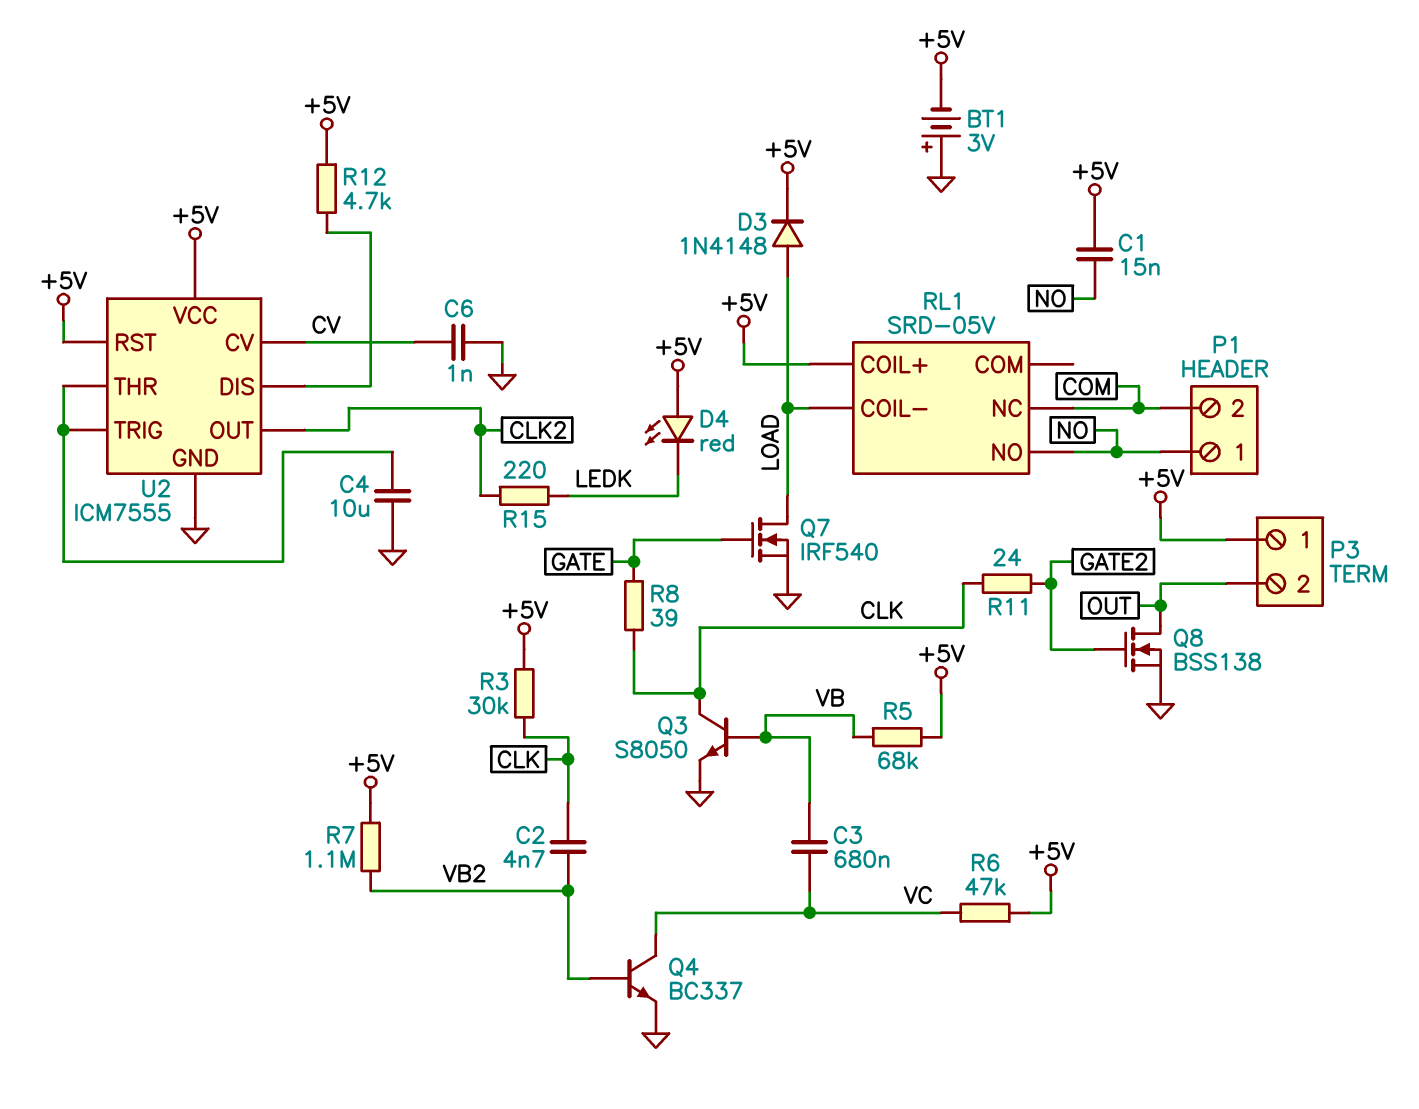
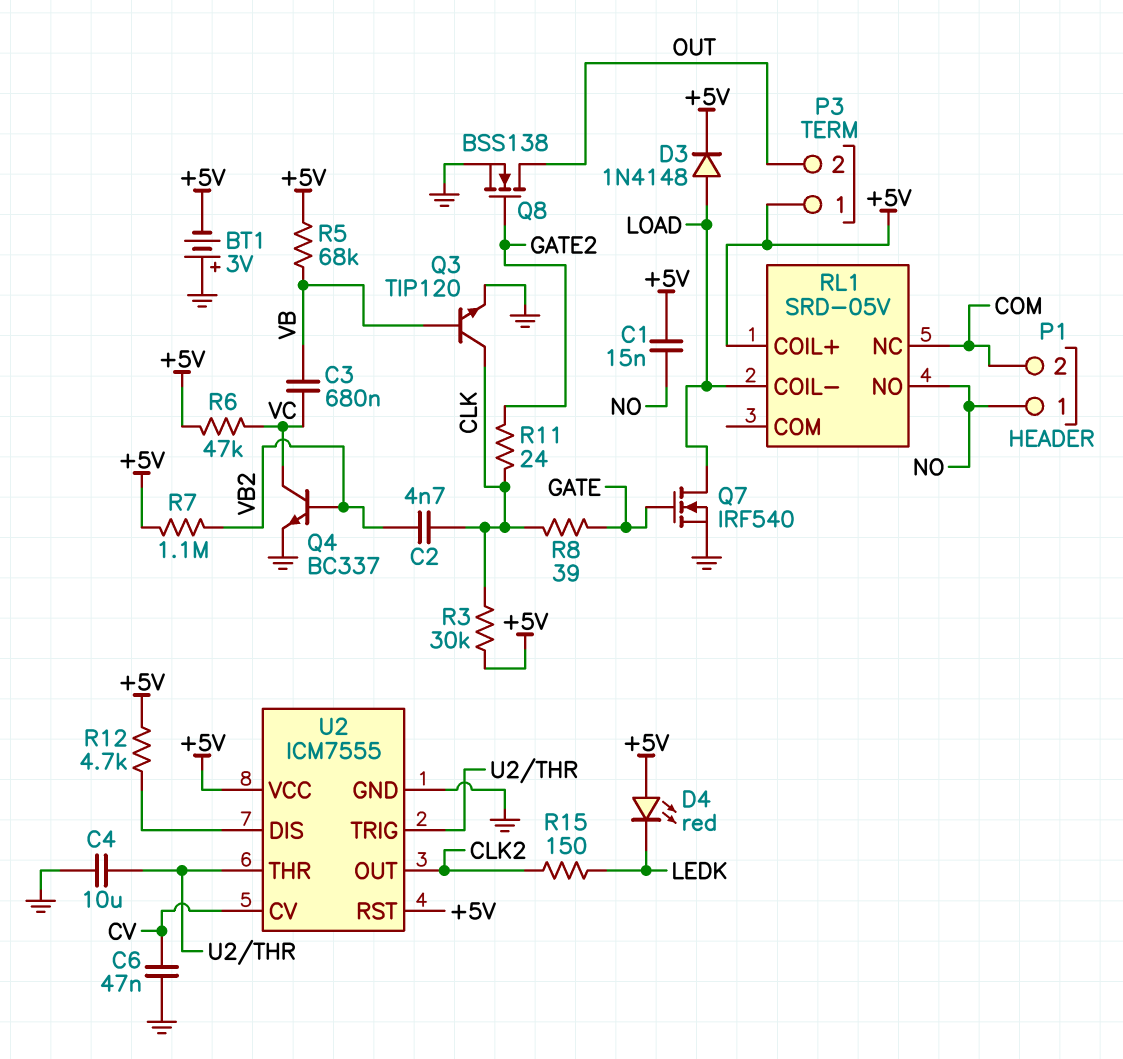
C6: 1nF (CV, GND) -> 47nF (CV, GND)
Q3: NPN S8050 (B VB, C CLK, E GND) -> NPN TIP120 (B VB, C CLK, E GND)
R15: 220 (CLK2, LEDK) -> 150 (CLK2, LEDK)

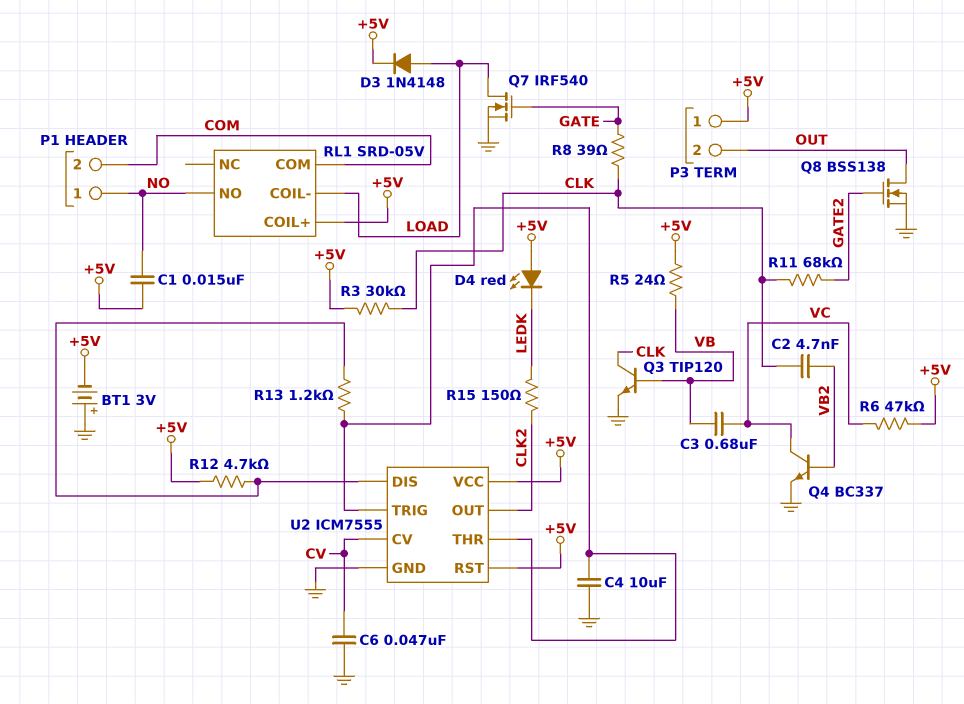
R5: 68k (+5V, VB) -> 24 (+5V, VB)
R7: 1.1M (+5V, VB2) -> none
R11: 24 (CLK, GATE2) -> 68k (CLK, GATE2)
R13: none -> 1.2k (U2/DIS, U2/THR)
RL1 pin COM: none -> COM
RL1 pin NC: COM -> none

